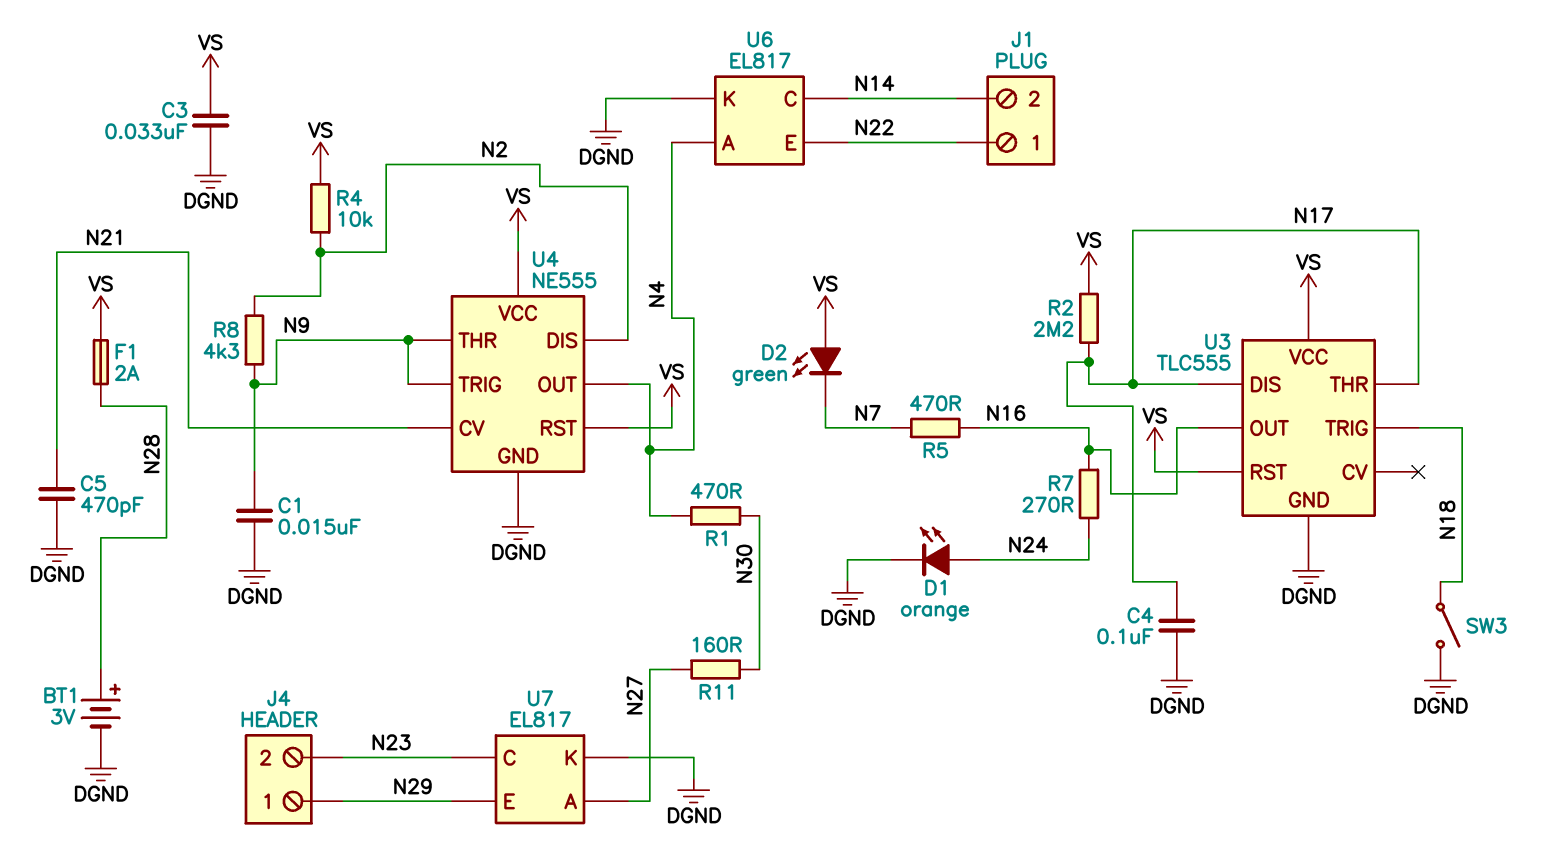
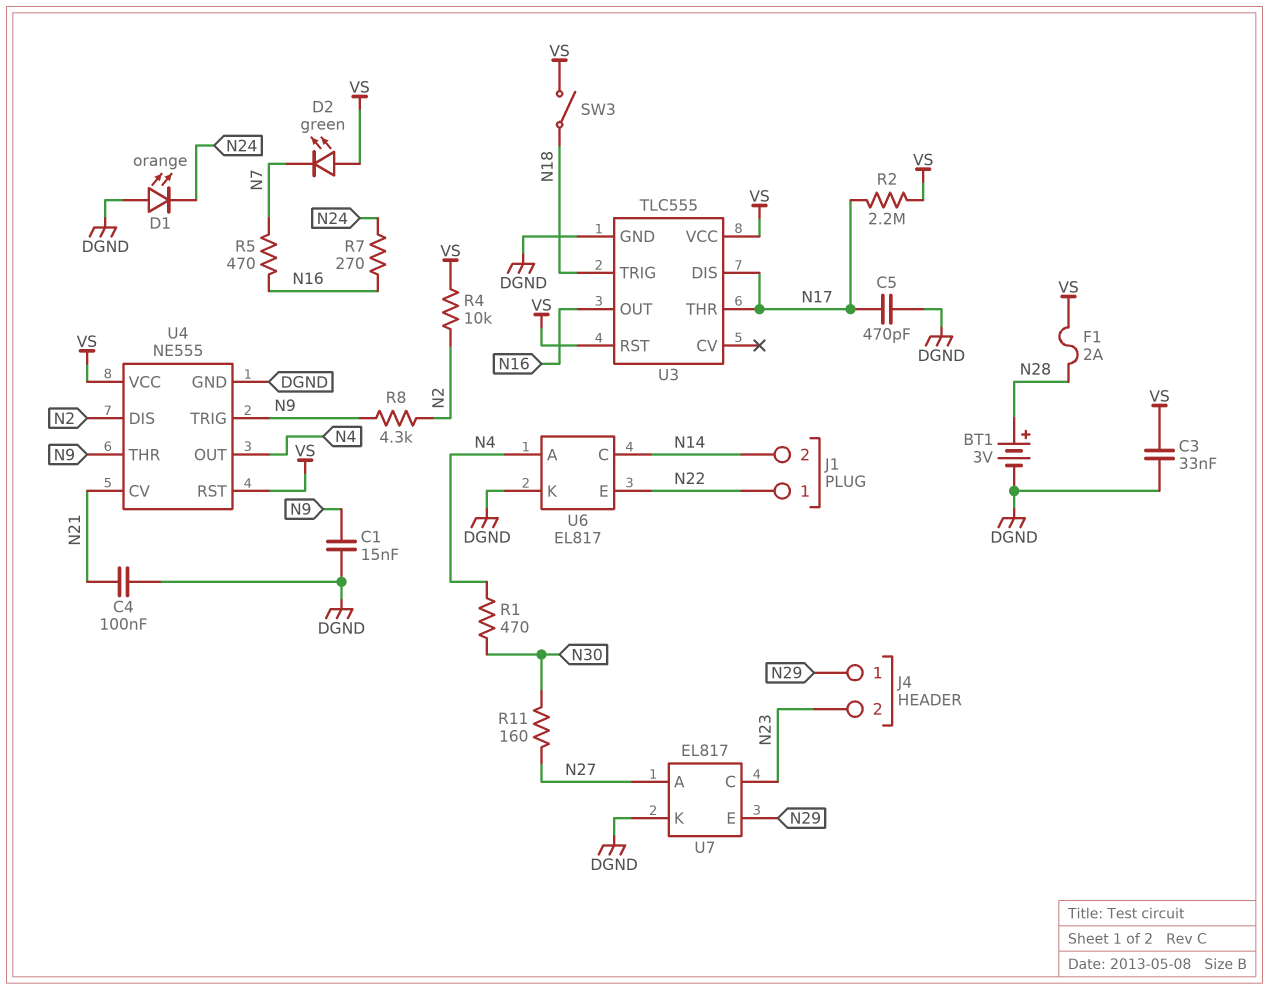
C4: 100nF (DGND, N17) -> 100nF (DGND, N21)
C5: 470pF (DGND, N21) -> 470pF (DGND, N17)
D1: LED orange (A N24, K DGND) -> LED orange (A DGND, K N24)
SW3: switch (DGND, N18) -> switch (N18, VS)

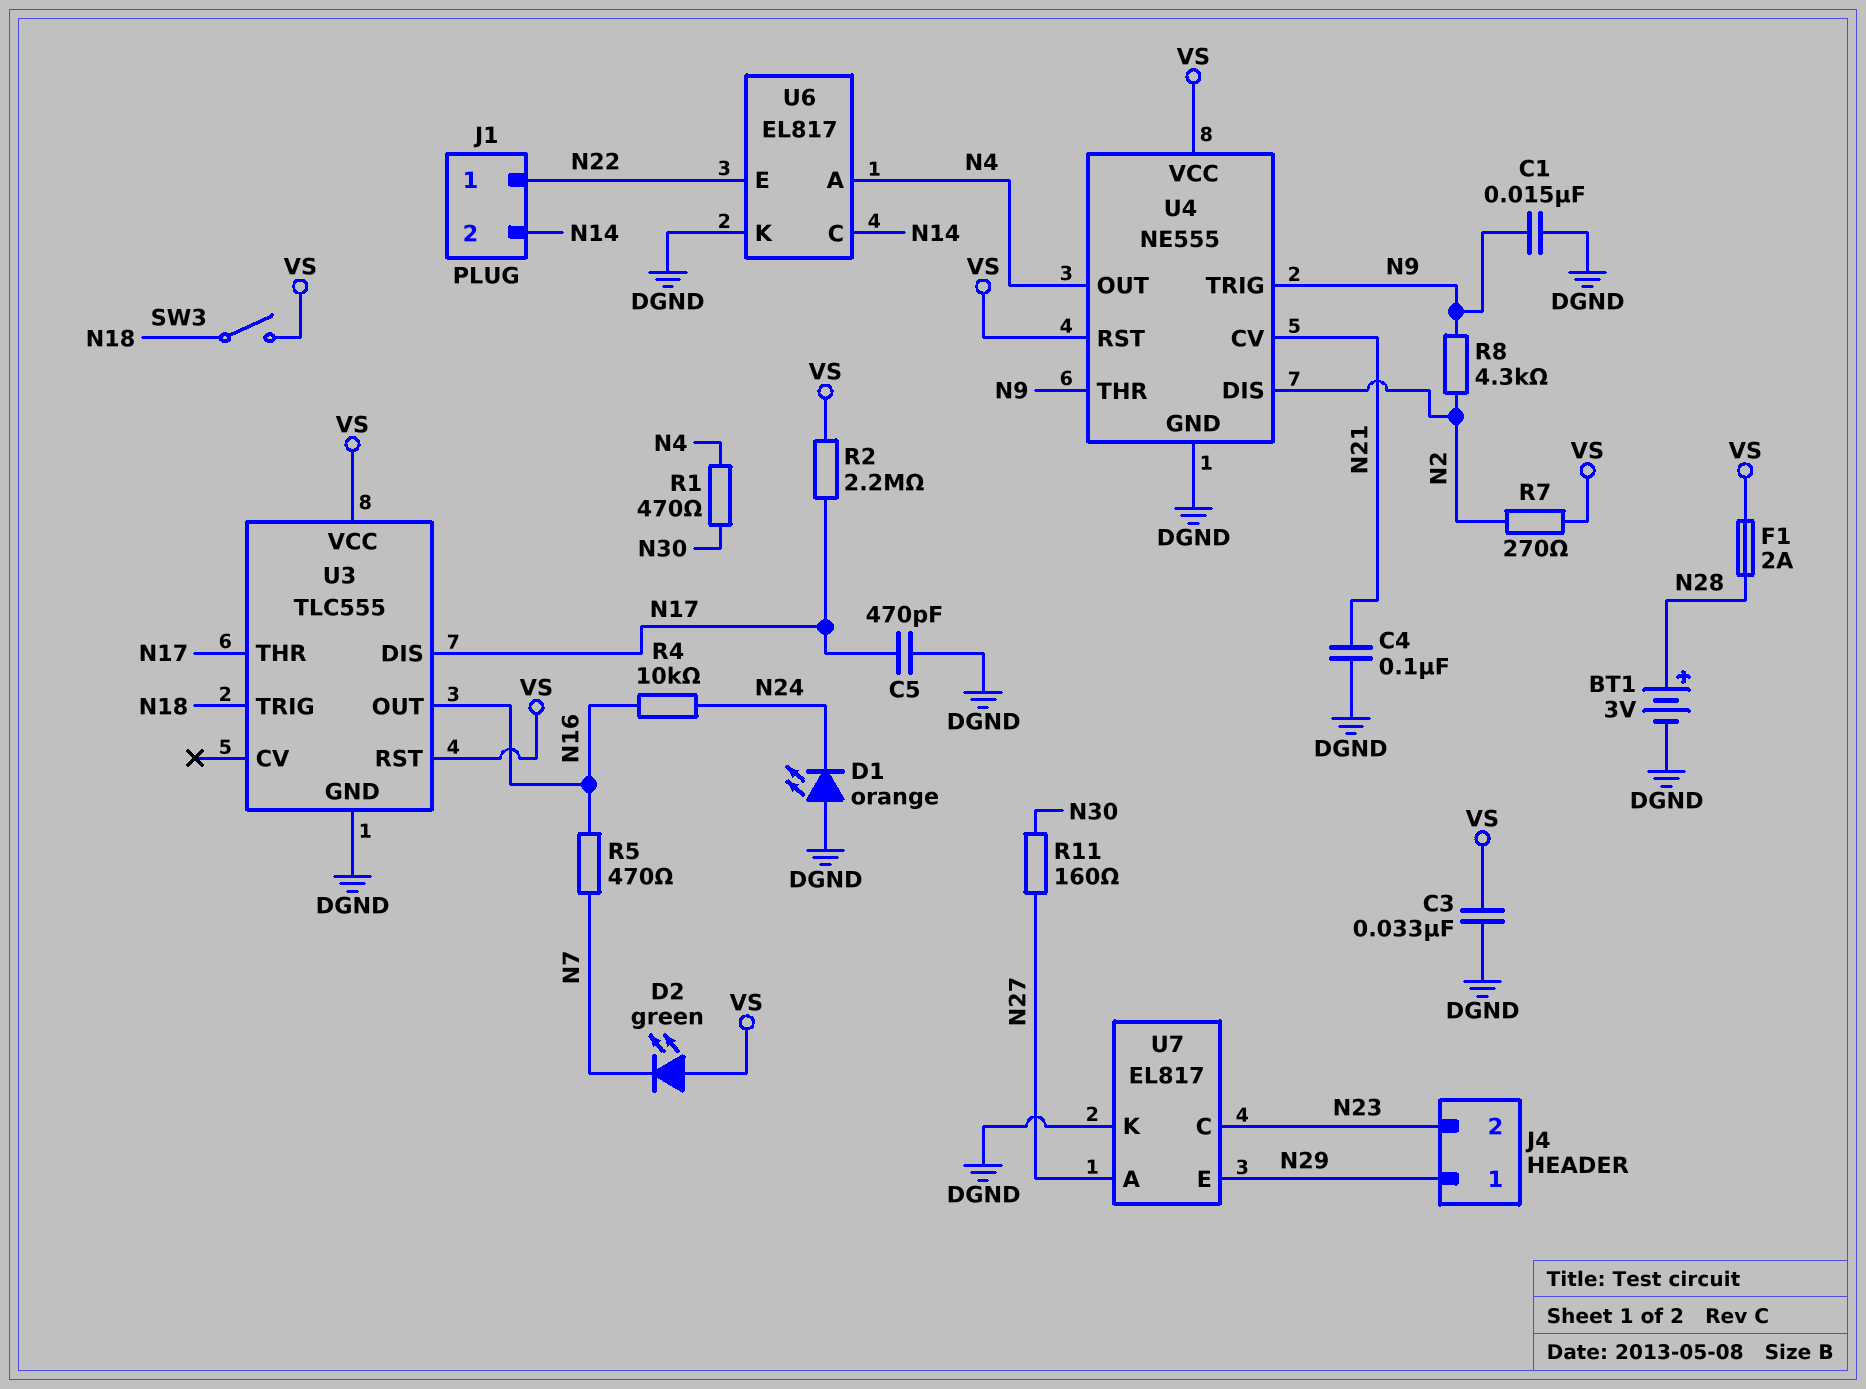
R4: 10k (N2, VS) -> 10k (N16, N24)
R7: 270 (N16, N24) -> 270 (N2, VS)

